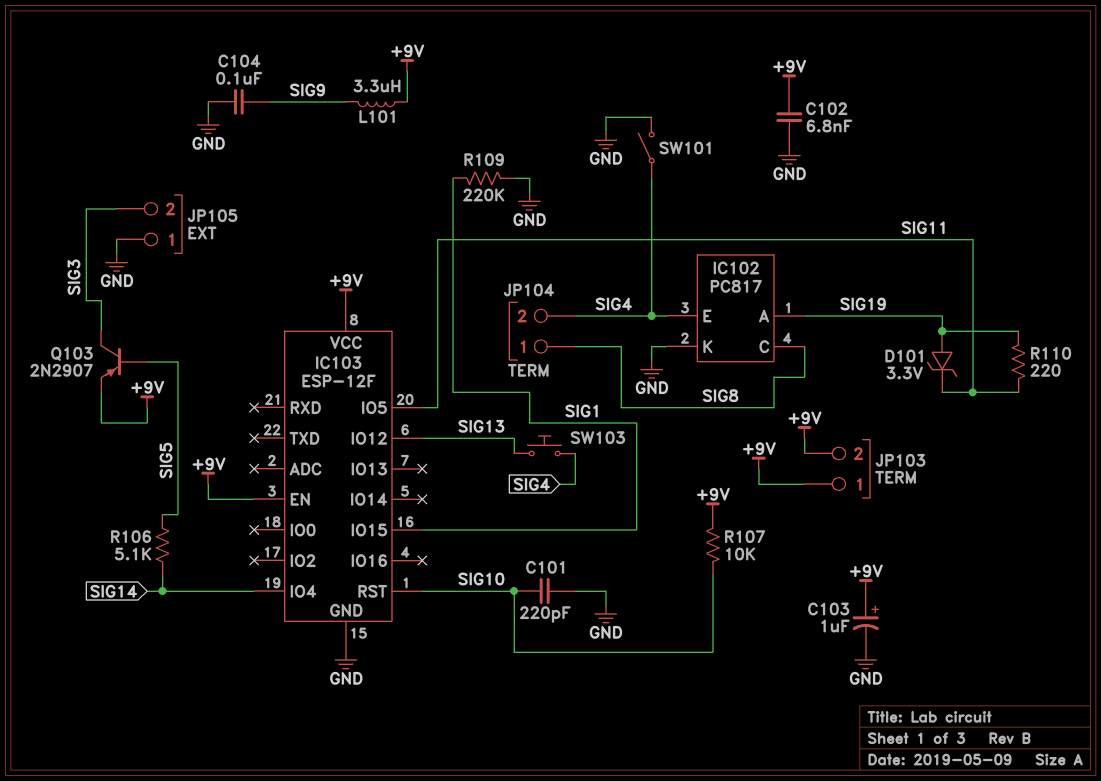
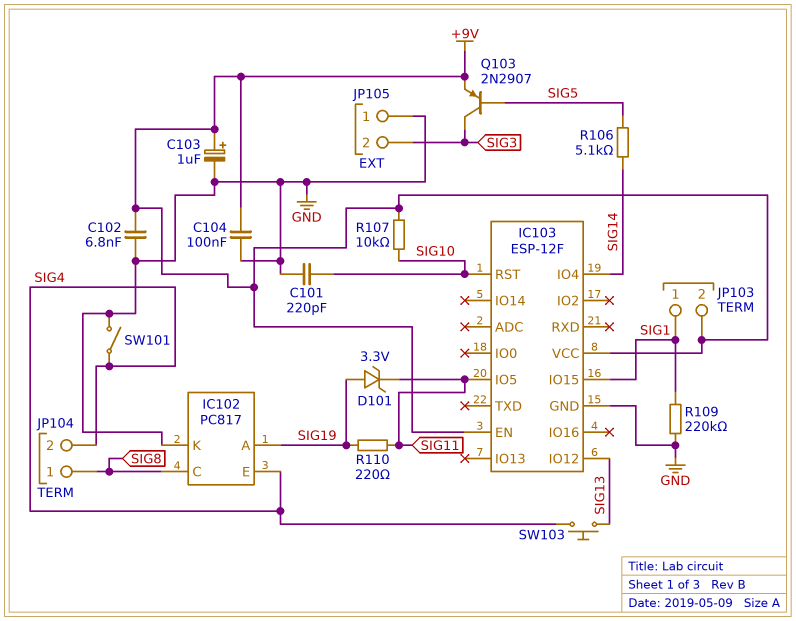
C104: 100nF (GND, SIG9) -> 100nF (+9V, GND)
JP103 pin 1: +9V -> SIG1
L101: 3.3uH (+9V, SIG9) -> none

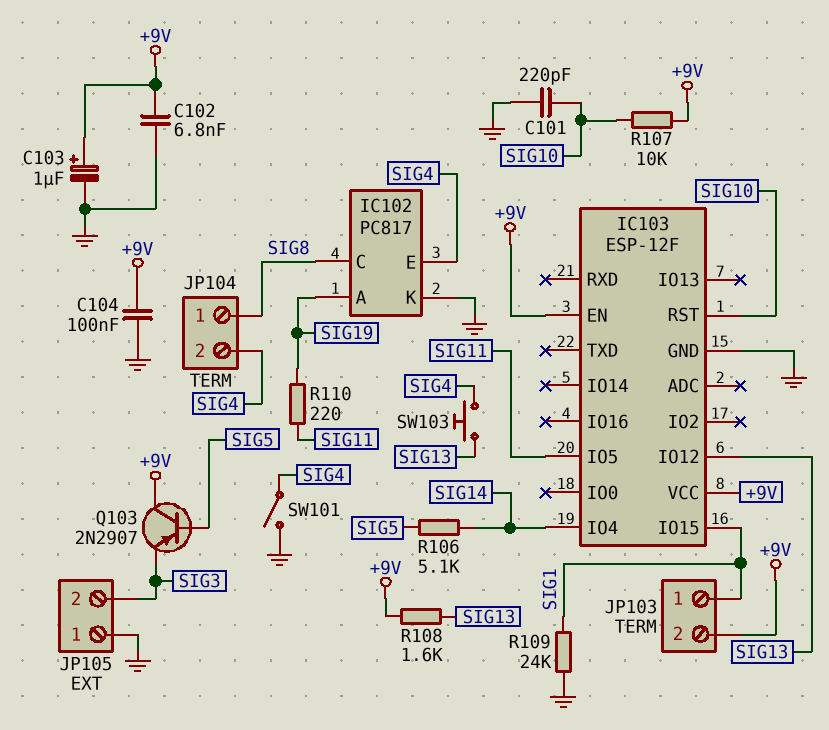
D101: zener 3.3V (A SIG19, K SIG11) -> none
Q103: PNP 2N2907 (B SIG5, C SIG3, E +9V) -> PNP 2N2907 (B SIG5, C +9V, E SIG3)
R108: none -> 1.6k (+9V, SIG13)
R109: 220k (GND, SIG1) -> 24k (GND, SIG1)

